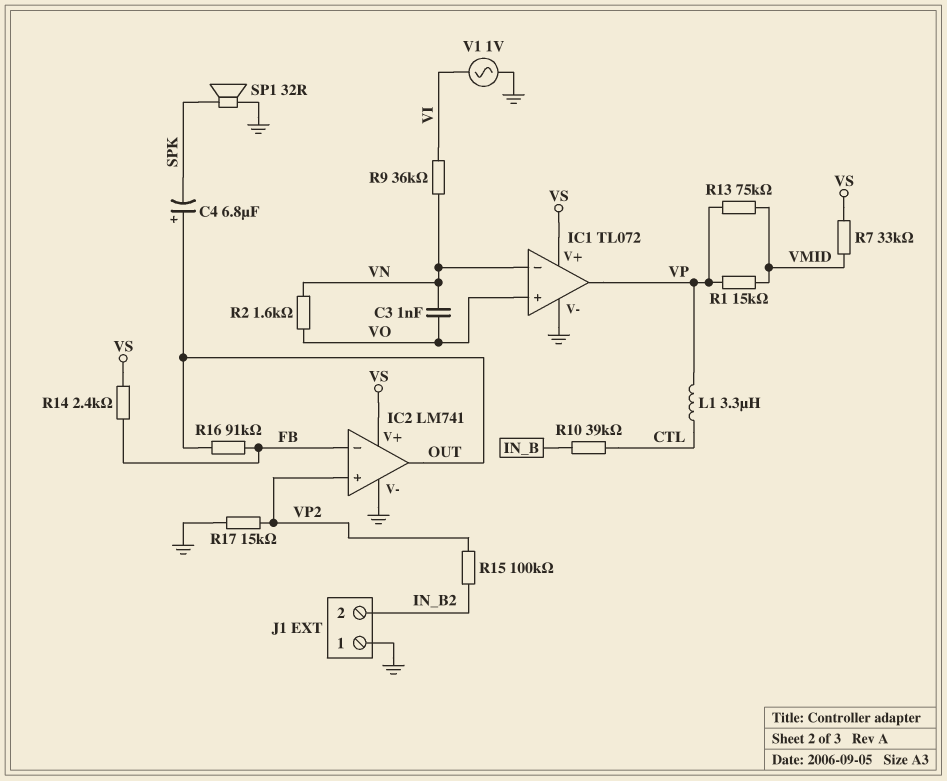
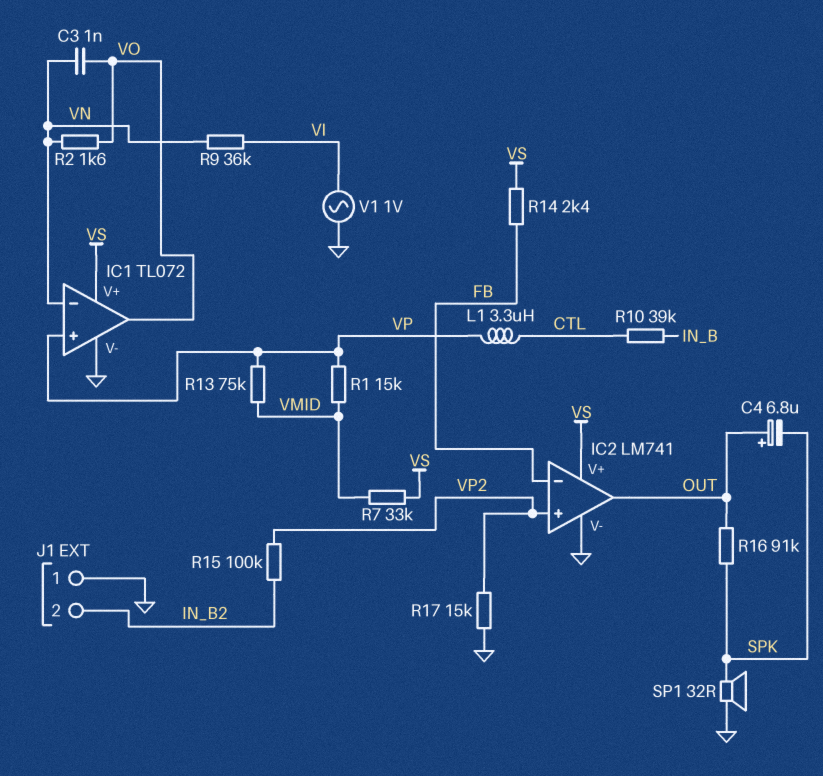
IC1 pin in+: VO -> VP
IC1 pin out: VP -> VO
R16: 91k (FB, OUT) -> 91k (OUT, SPK)

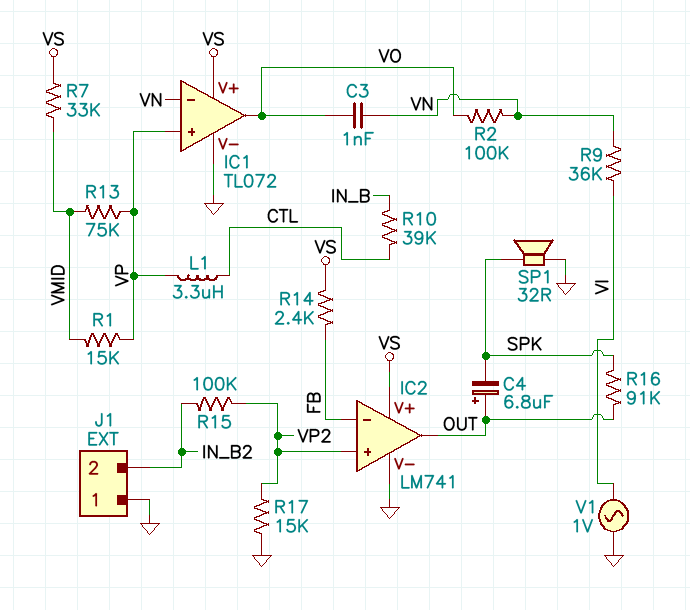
R2: 1.6k (VN, VO) -> 100k (VN, VO)

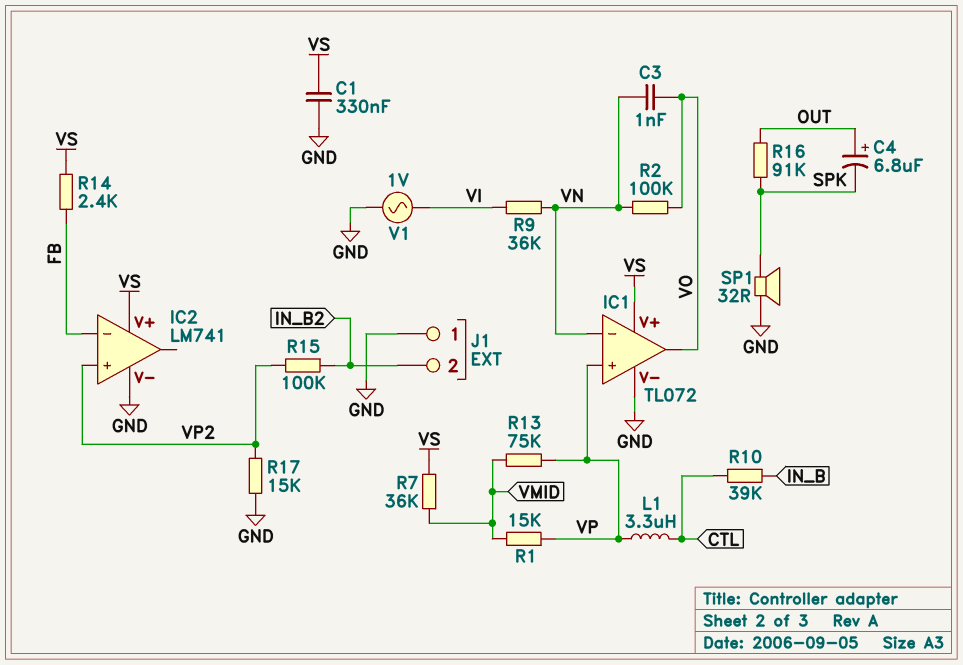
C1: none -> 330nF (GND, VS)
IC2 pin out: OUT -> none
R7: 33k (VMID, VS) -> 36k (VMID, VS)

